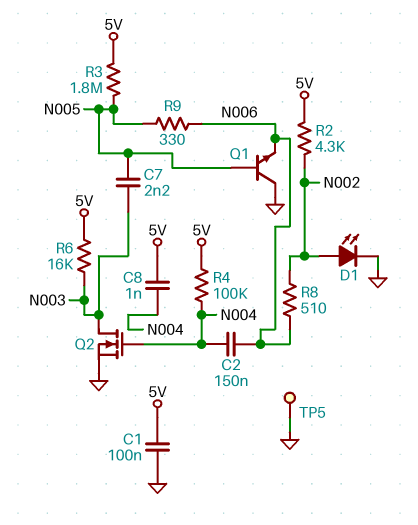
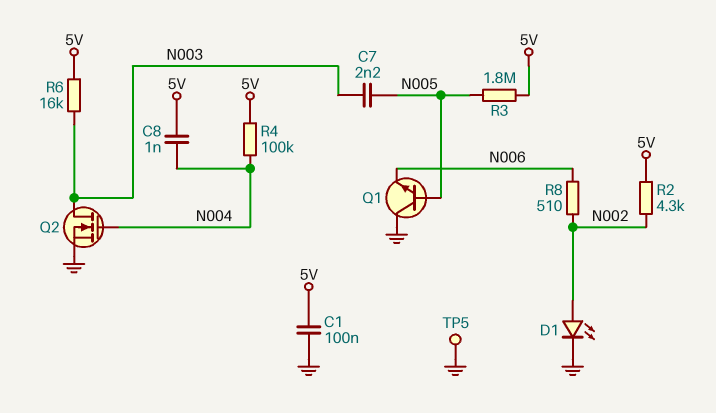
C2: 150nF (N004, N006) -> none
R9: 330 (N005, N006) -> none

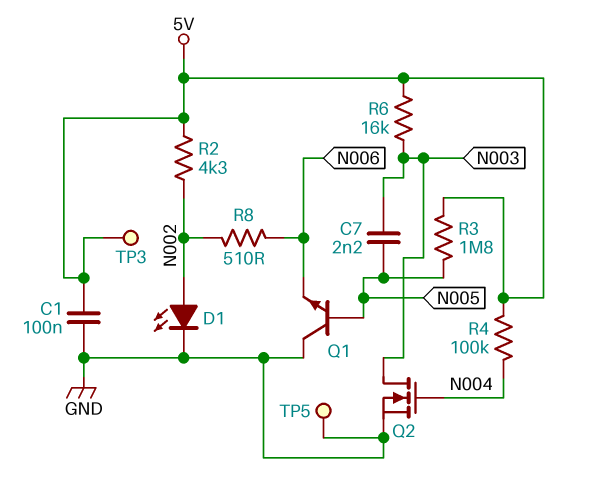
C8: 1nF (5V, N004) -> none
TP3: none -> test point (5V)

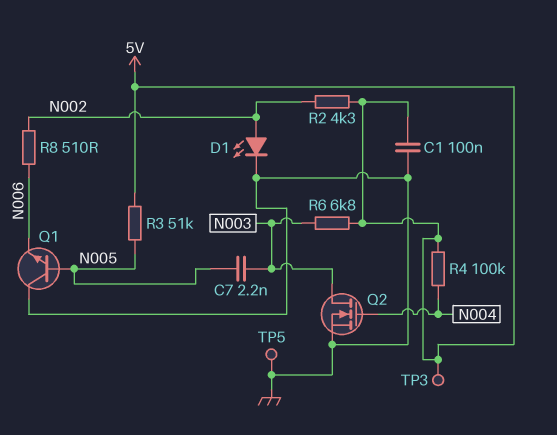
R3: 1.8M (5V, N005) -> 51k (5V, N005)
R6: 16k (5V, N003) -> 6.8k (5V, N003)

